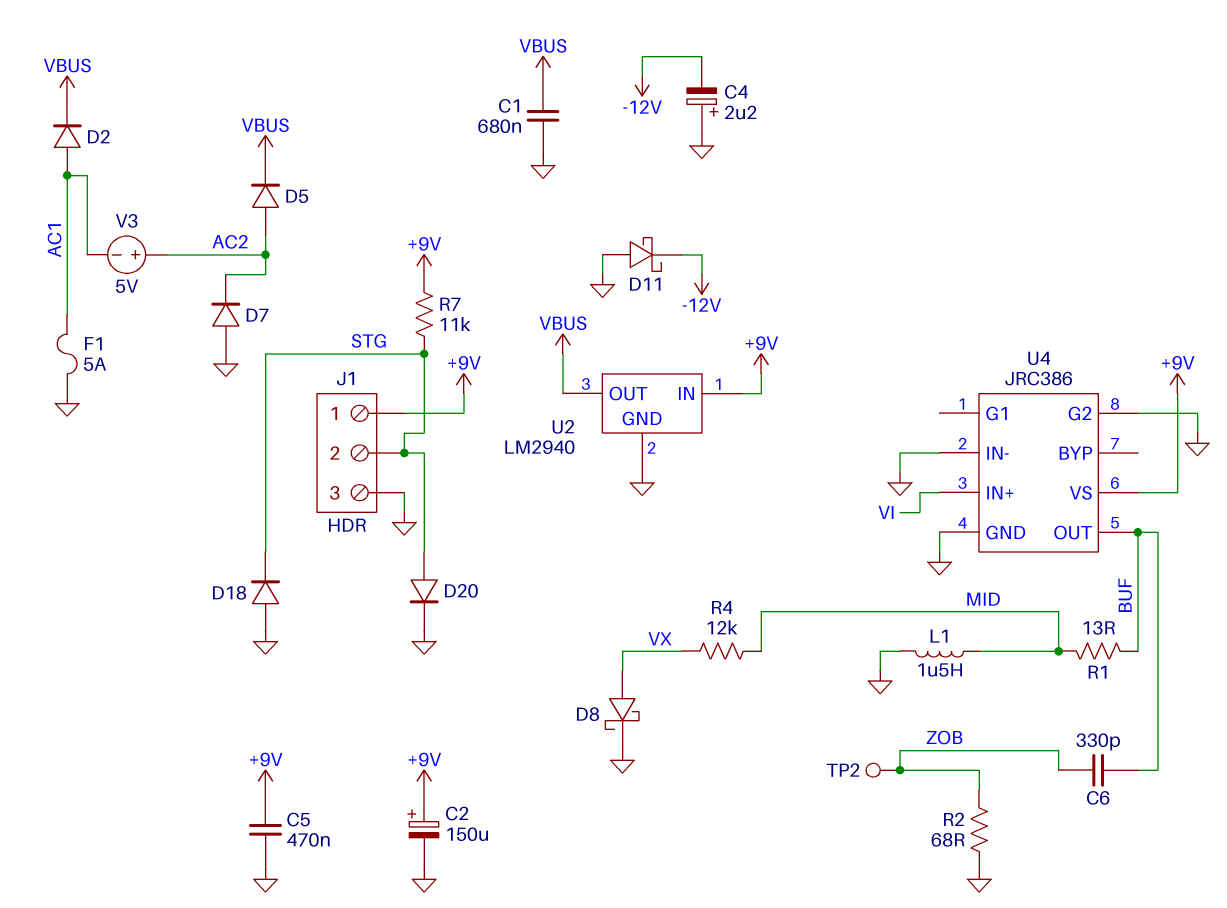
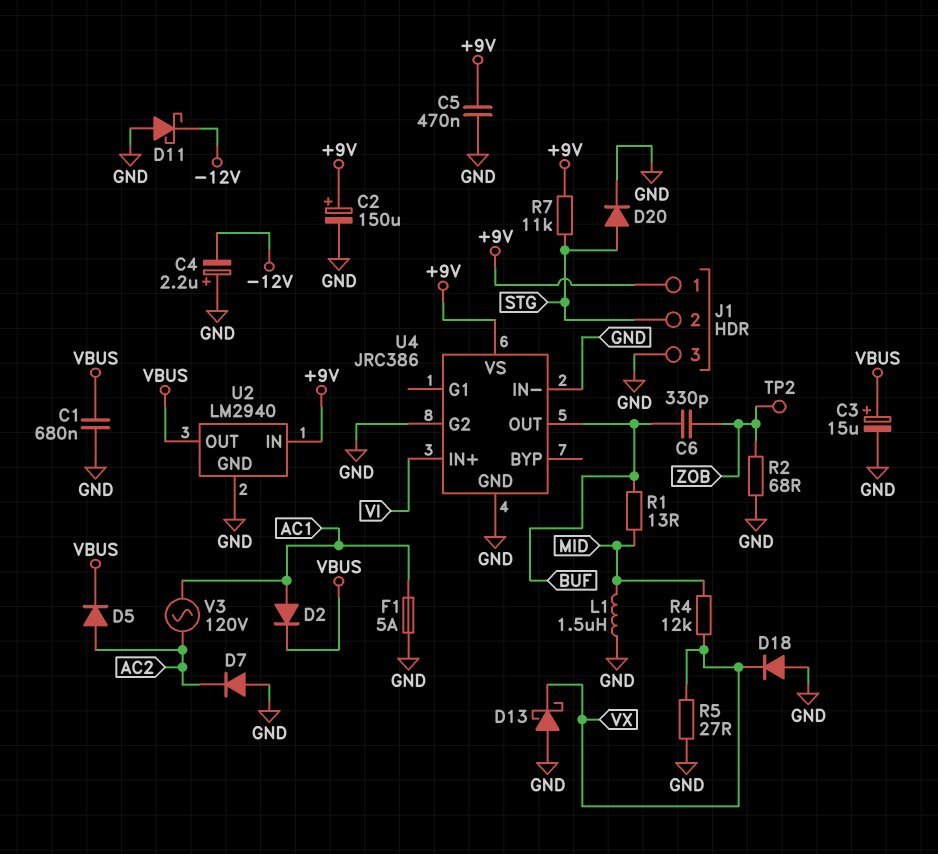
C3: none -> 15uF (plus VBUS, minus GND)
D8: schottky (A VX, K GND) -> none
D13: none -> schottky (A GND, K VX)
D18: diode (A GND, K STG) -> diode (A GND, K VX)
R5: none -> 27 (GND, VX)
V3: 5V (plus AC2, minus AC1) -> AC 120V (AC1, AC2)

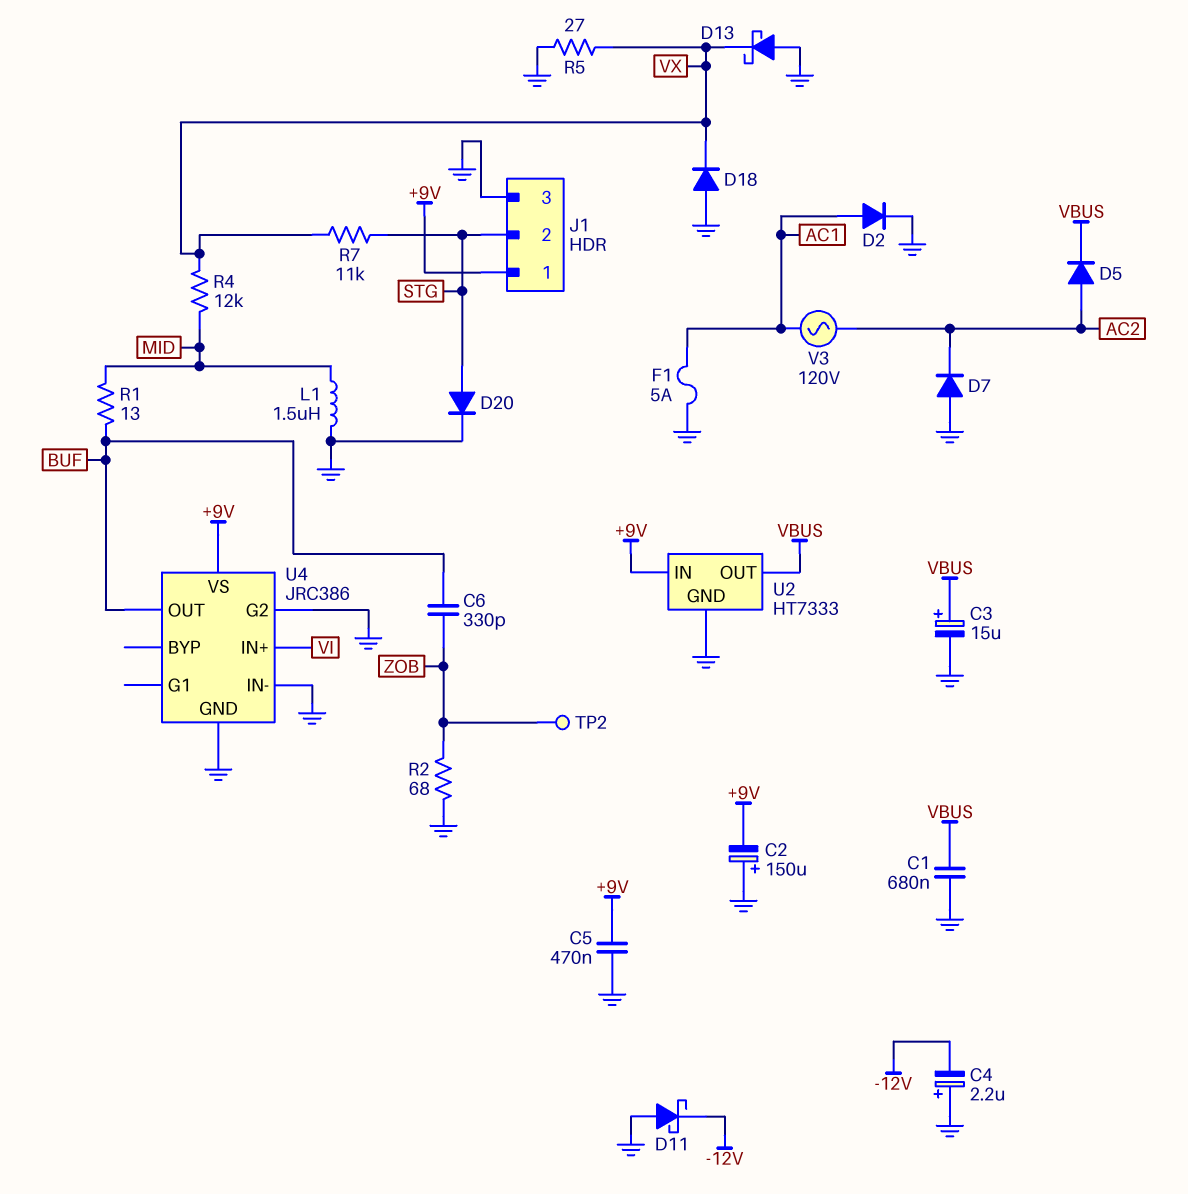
C2: 150uF (plus +9V, minus GND) -> 150uF (plus GND, minus +9V)
D2: diode (A AC1, K VBUS) -> diode (A AC1, K GND)
R7: 11k (+9V, STG) -> 11k (STG, VX)
U2: LM2940 -> HT7333

